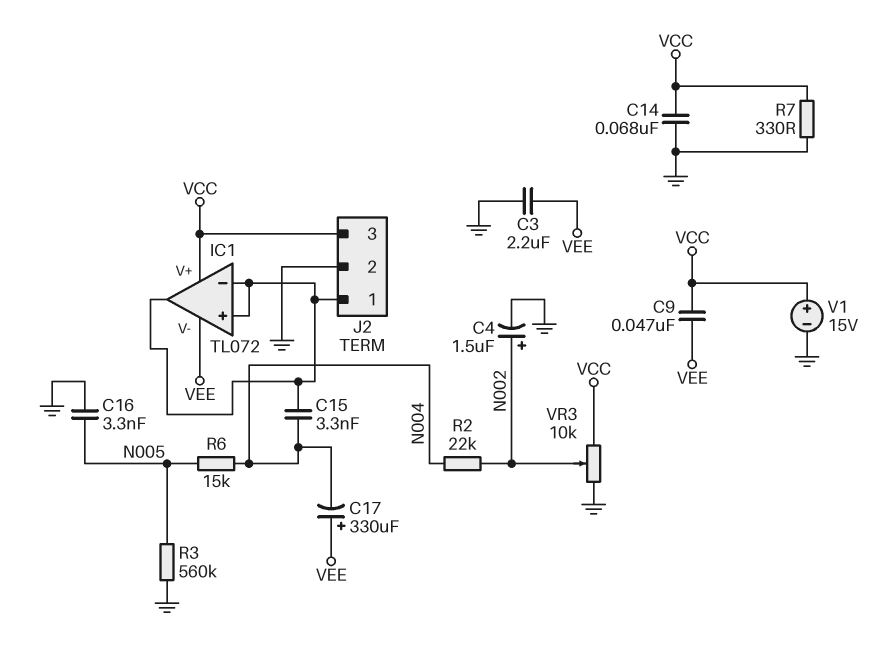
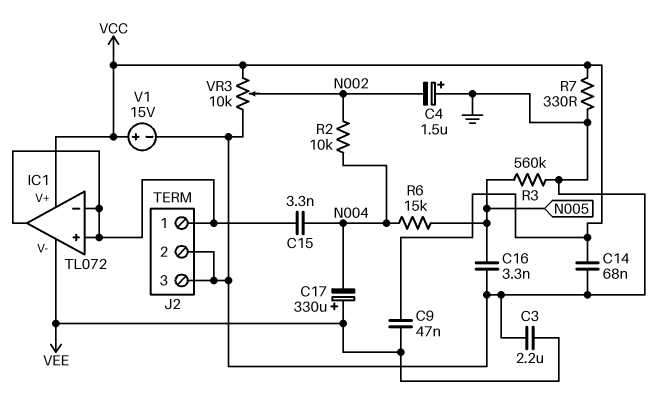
C4: 1.5uF (plus N002, minus GND) -> 1.5uF (plus GND, minus N002)
J2 pin 3: VCC -> GND
R2: 22k (N002, N004) -> 10k (N002, N004)

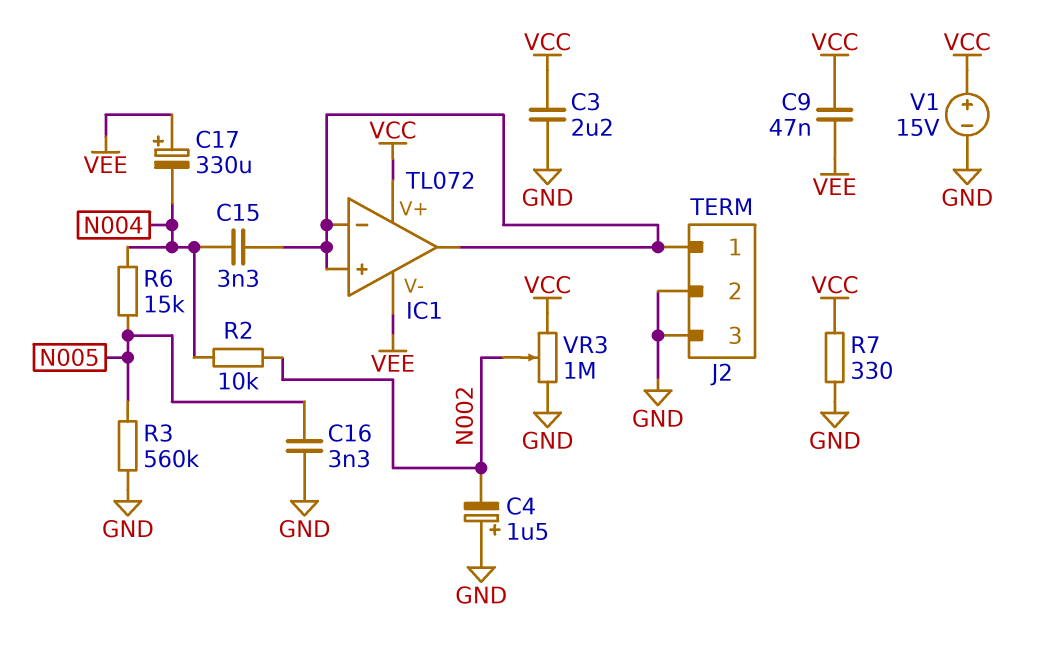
C3: 2.2uF (GND, VEE) -> 2.2uF (GND, VCC)
C14: 68nF (GND, VCC) -> none
VR3: 10k (GND, VCC, wiper N002) -> 1M (GND, VCC, wiper N002)

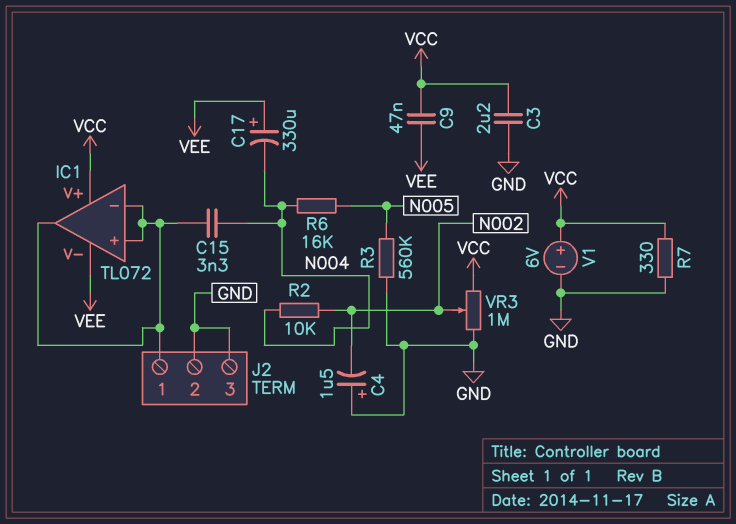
C16: 3.3nF (GND, N005) -> none
R6: 15k (N004, N005) -> 16k (N004, N005)
V1: 15V (plus VCC, minus GND) -> 6V (plus VCC, minus GND)

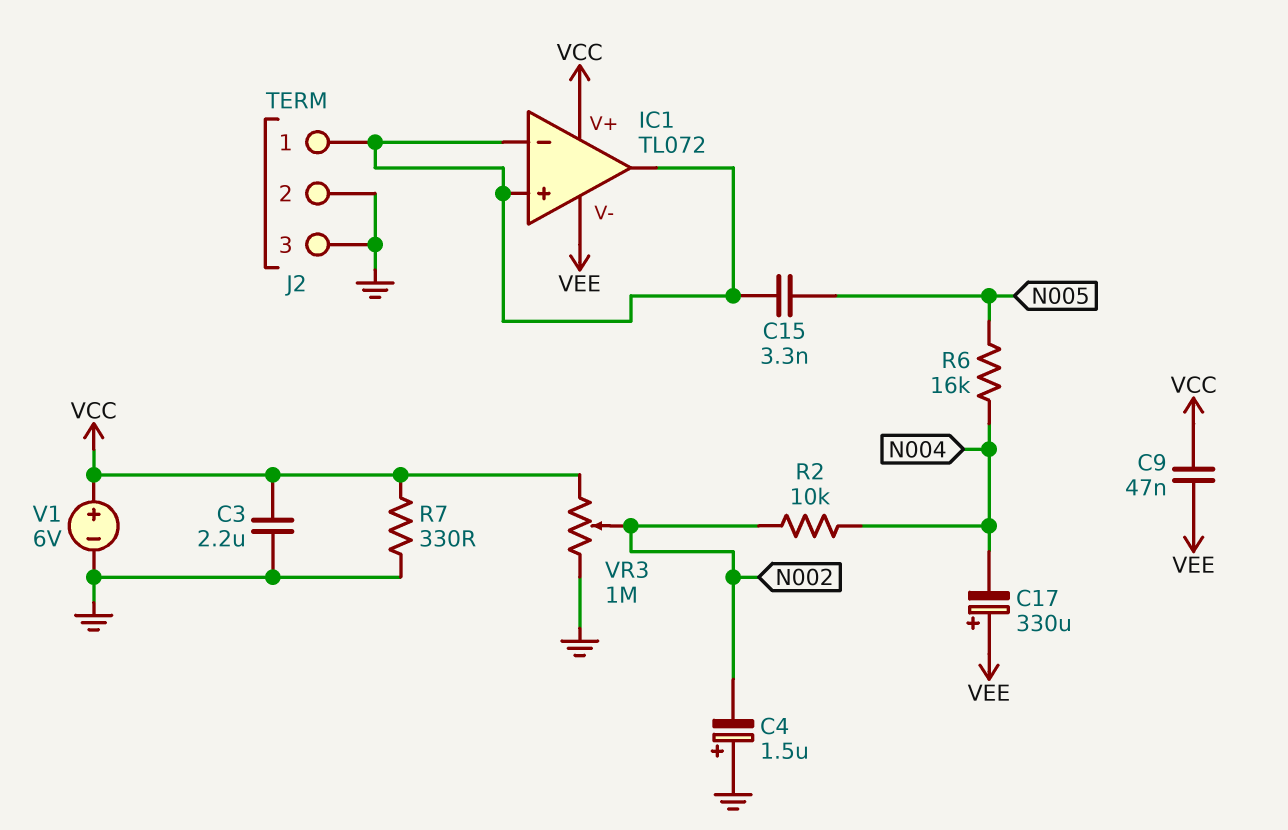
C15: 3.3nF (IC1/in+, N004) -> 3.3nF (IC1/in+, N005)
R3: 560k (GND, N005) -> none

